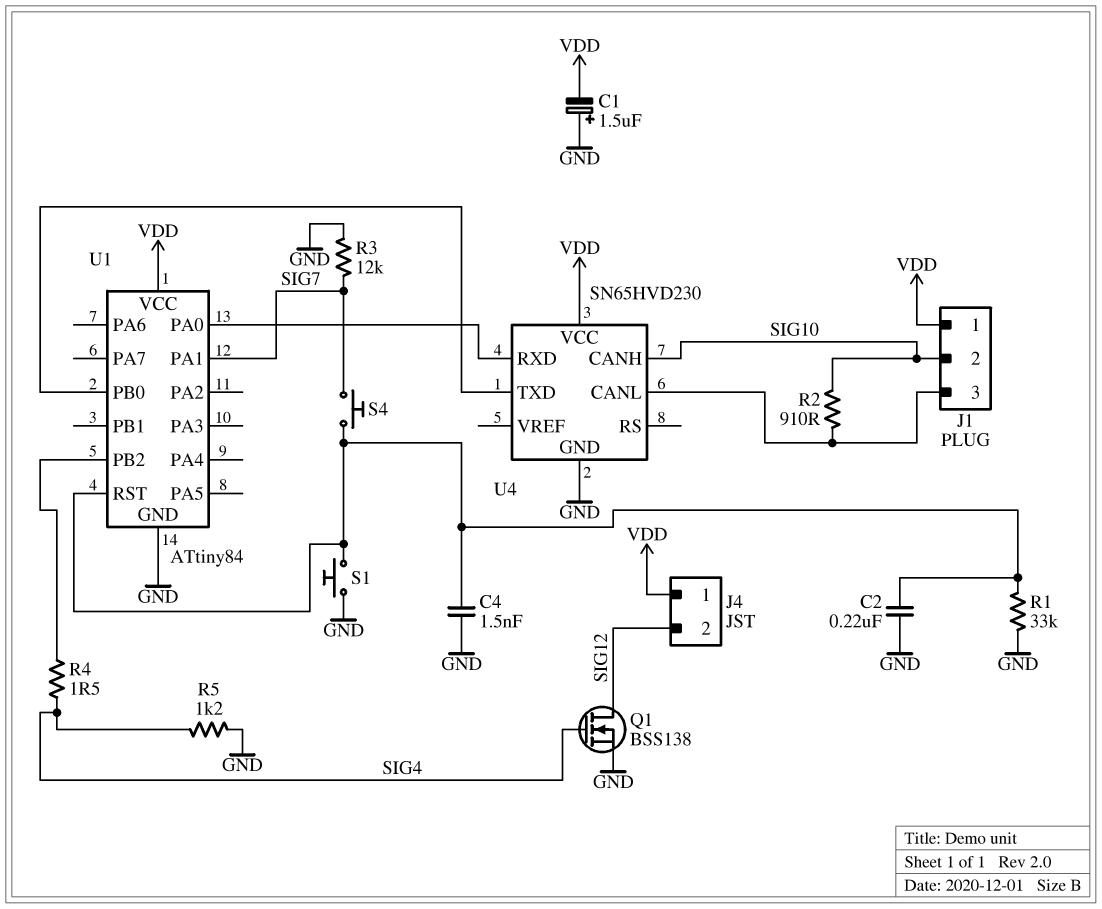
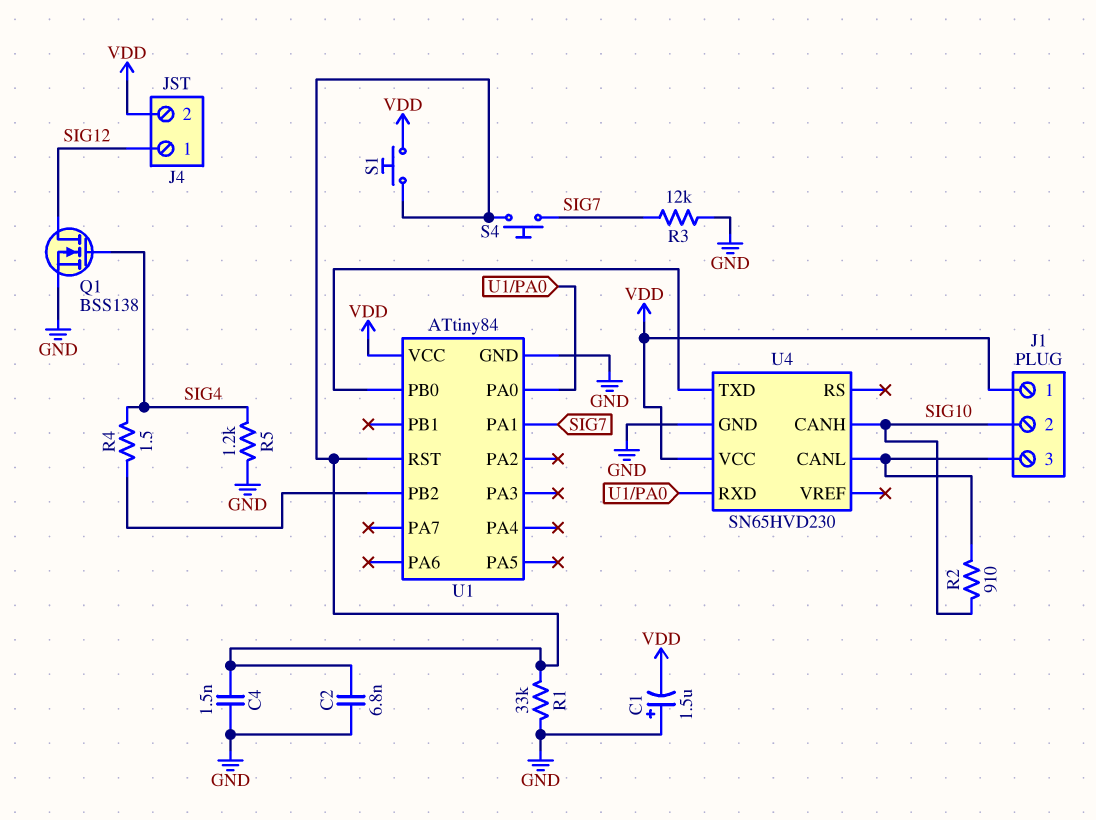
C2: 220nF (GND, U1/RST) -> 6.8nF (GND, U1/RST)
J4 pin 1: VDD -> SIG12
J4 pin 2: SIG12 -> VDD
S1: button (GND, U1/RST) -> button (U1/RST, VDD)

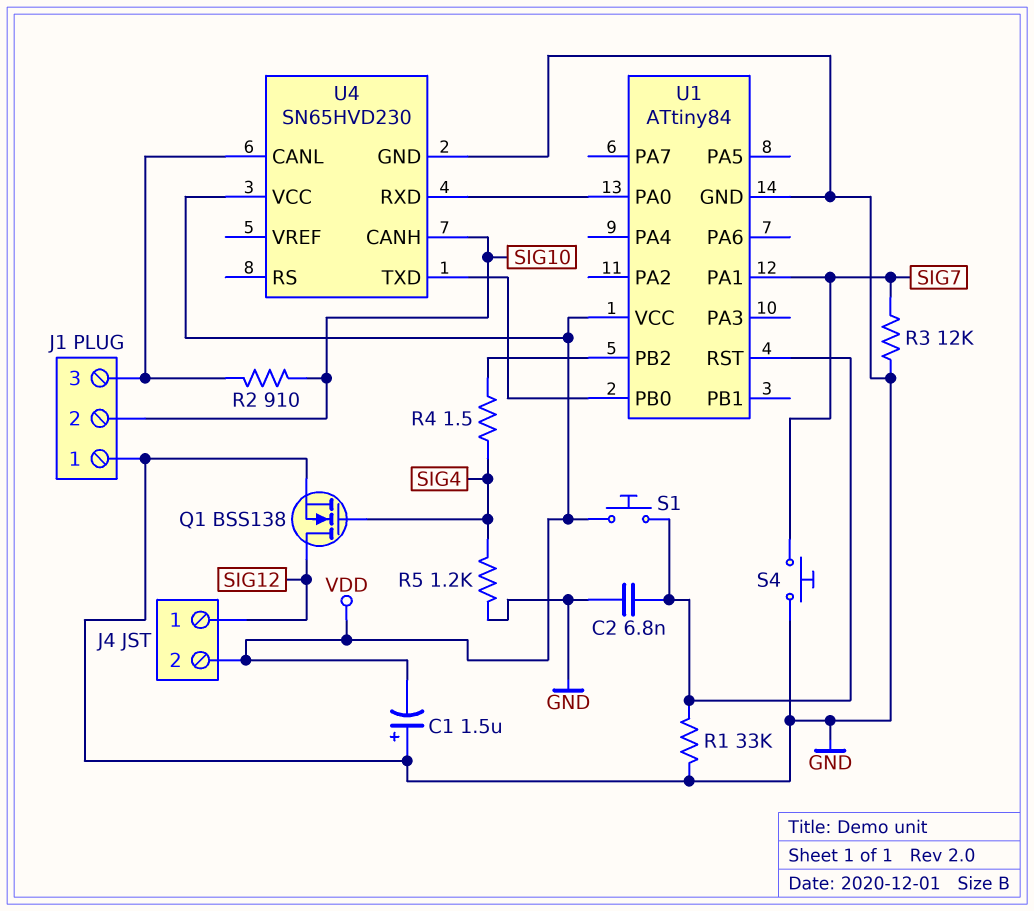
C4: 1.5nF (GND, U1/RST) -> none
J1 pin 1: VDD -> GND
S4: button (SIG7, U1/RST) -> button (GND, SIG7)

